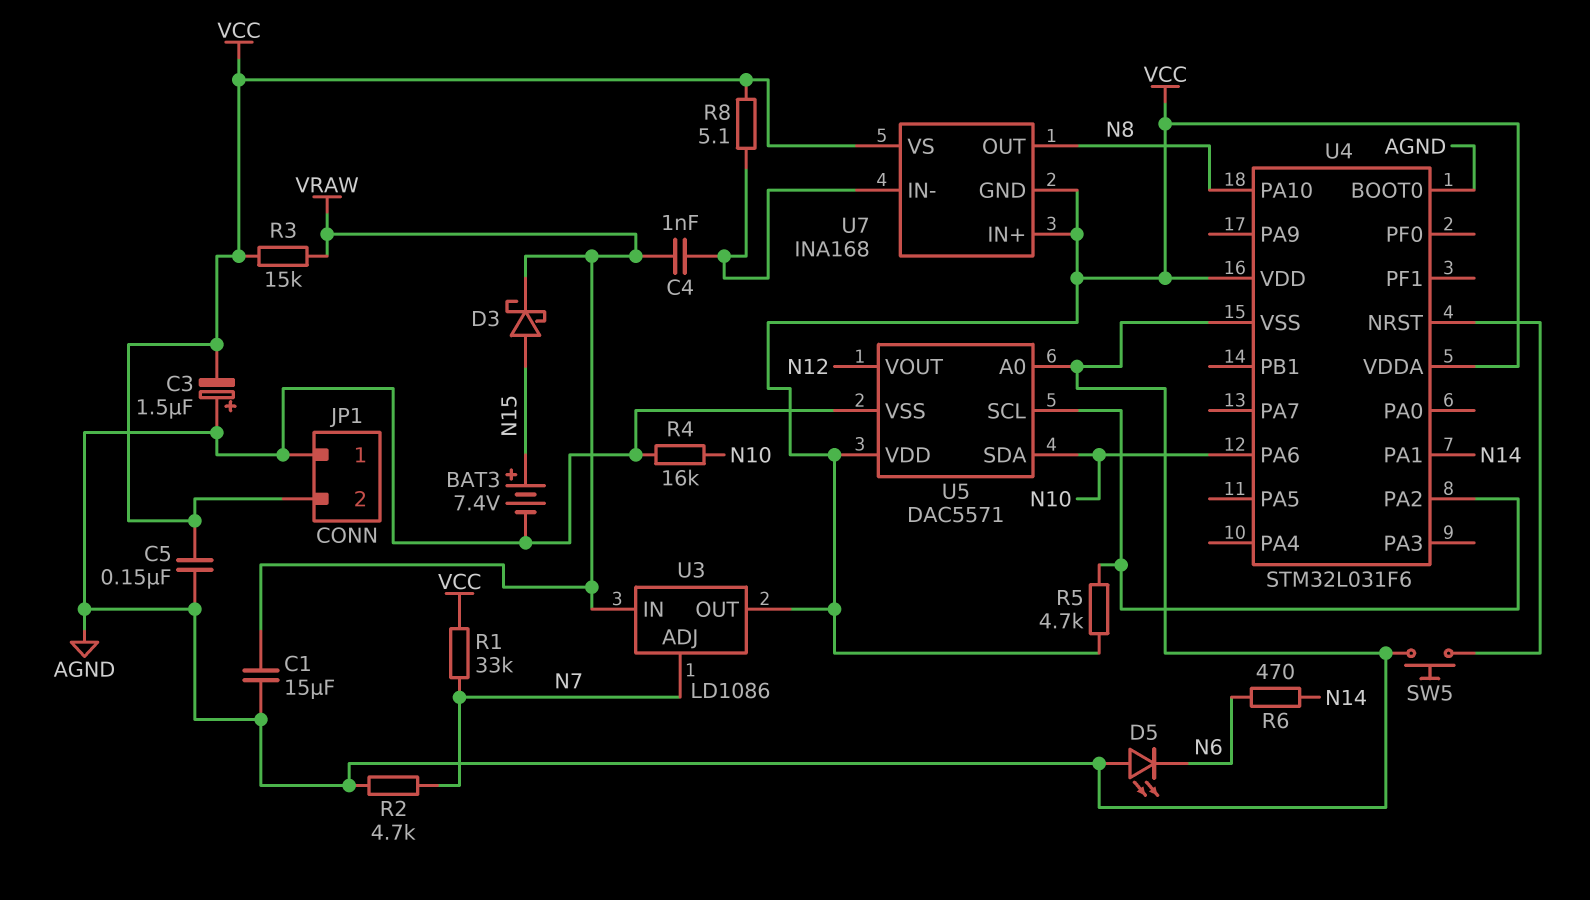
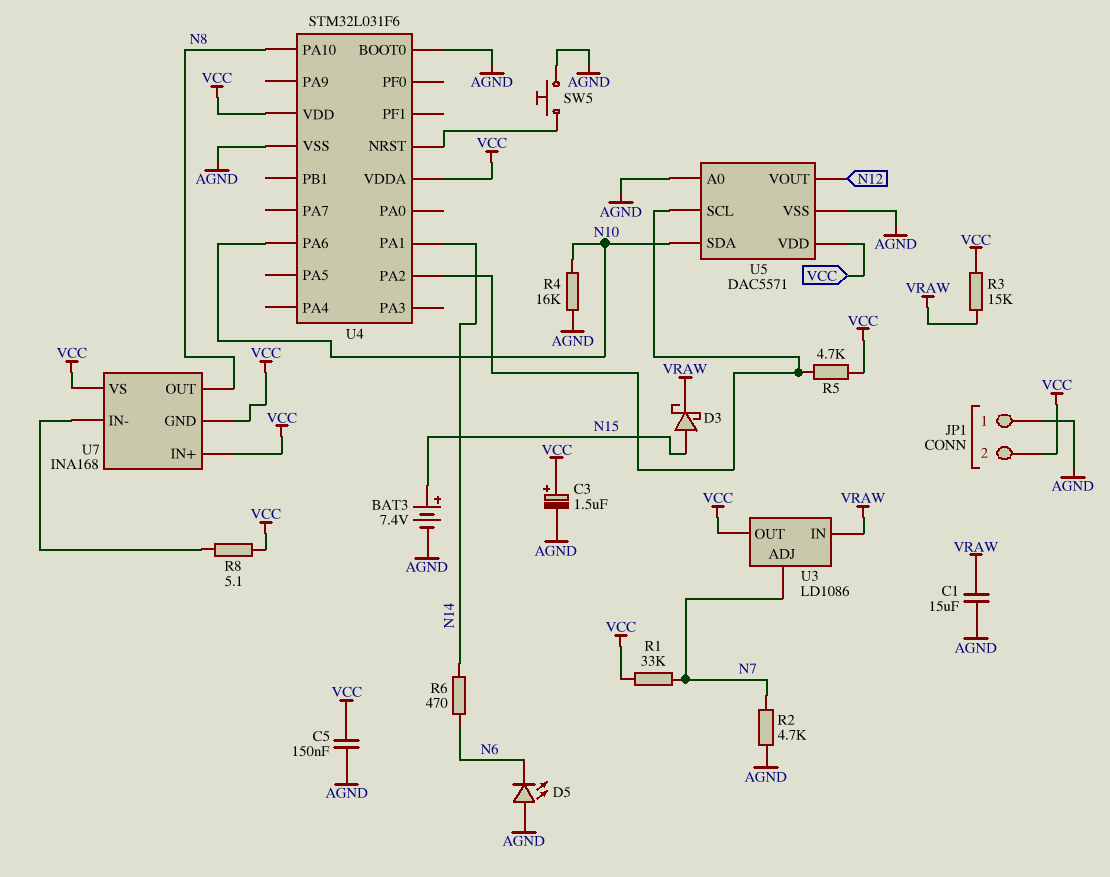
C3: 1.5uF (plus AGND, minus VCC) -> 1.5uF (plus VCC, minus AGND)
C4: 1nF (U7/IN-, VRAW) -> none

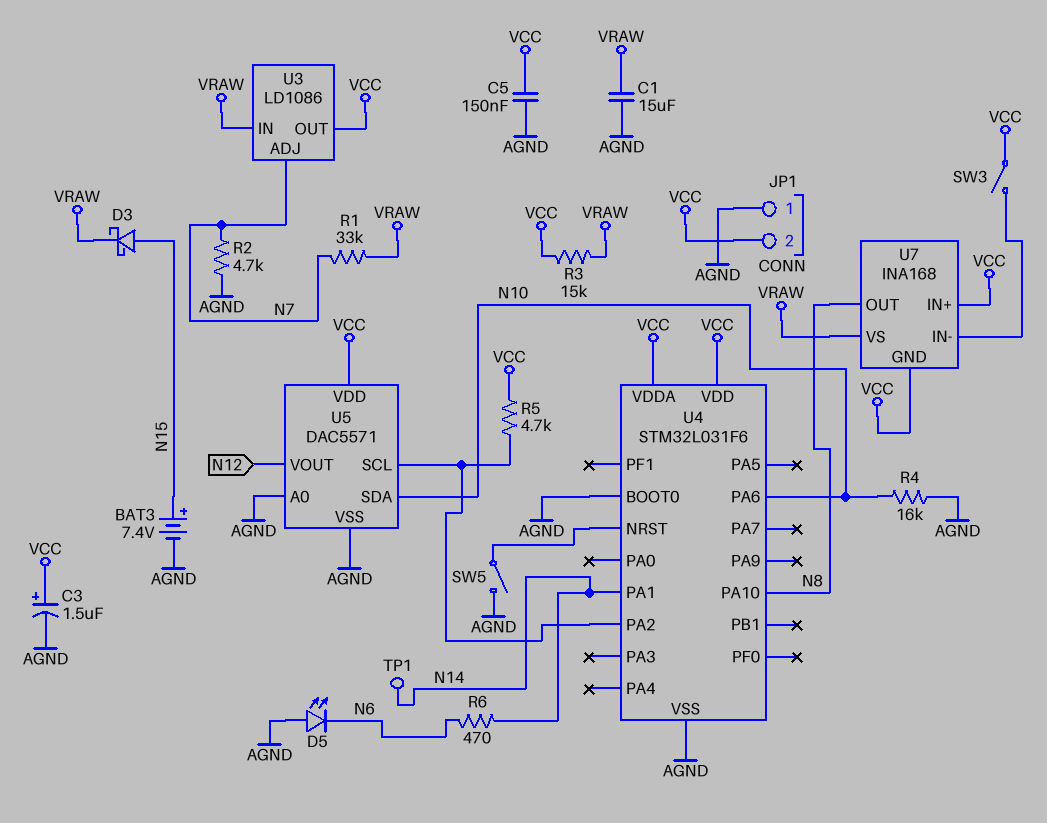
R1: 33k (N7, VCC) -> 33k (N7, VRAW)
R8: 5.1 (U7/IN-, VCC) -> none
SW3: none -> switch (U7/IN-, VCC)
SW5: button (AGND, U4/NRST) -> switch (AGND, U4/NRST)
TP1: none -> test point (N14)
U7 pin VS: VCC -> VRAW

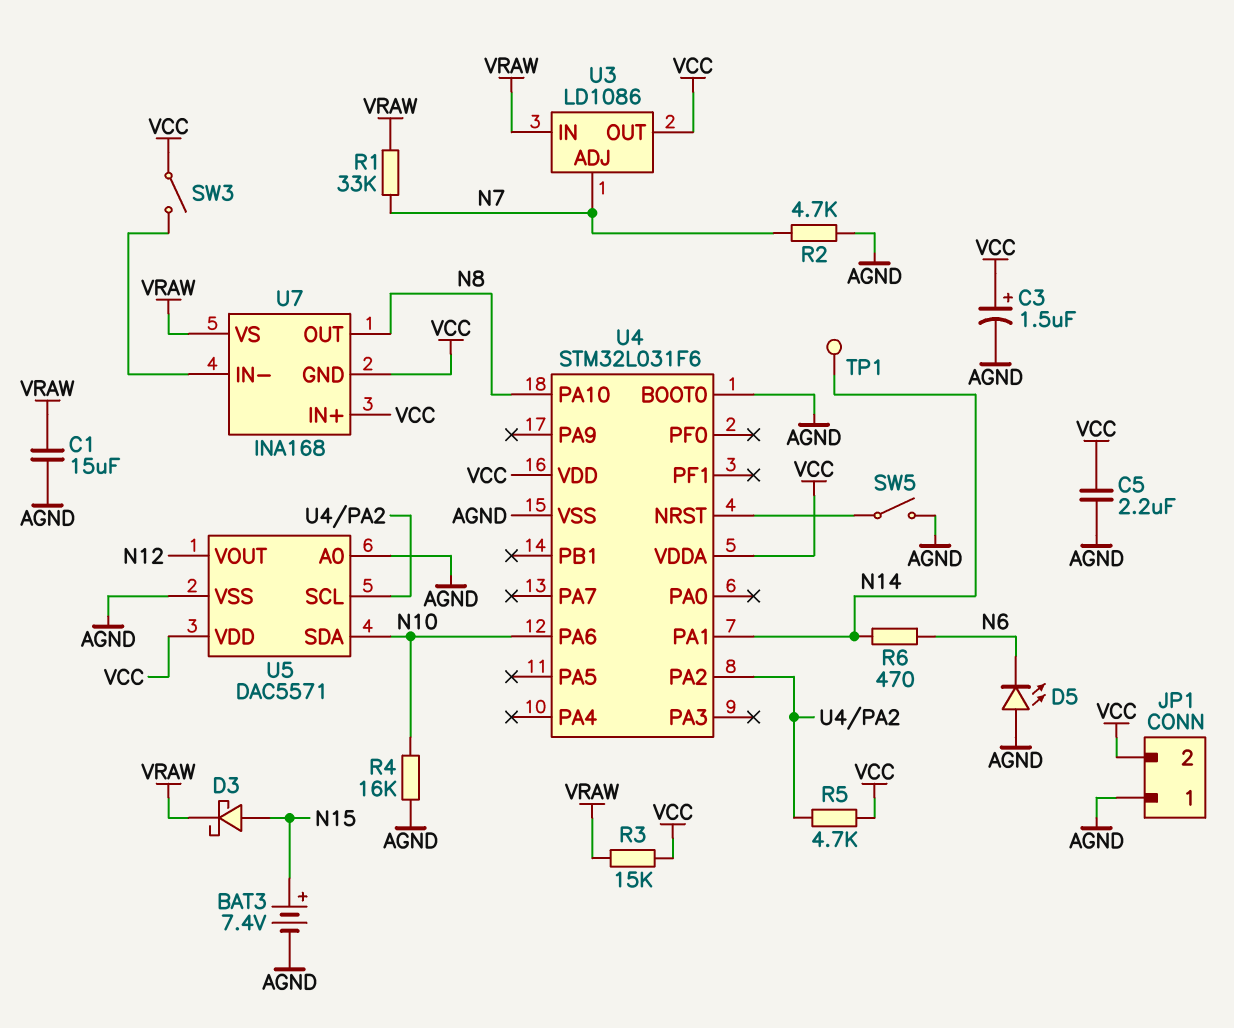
C5: 150nF (AGND, VCC) -> 2.2uF (AGND, VCC)

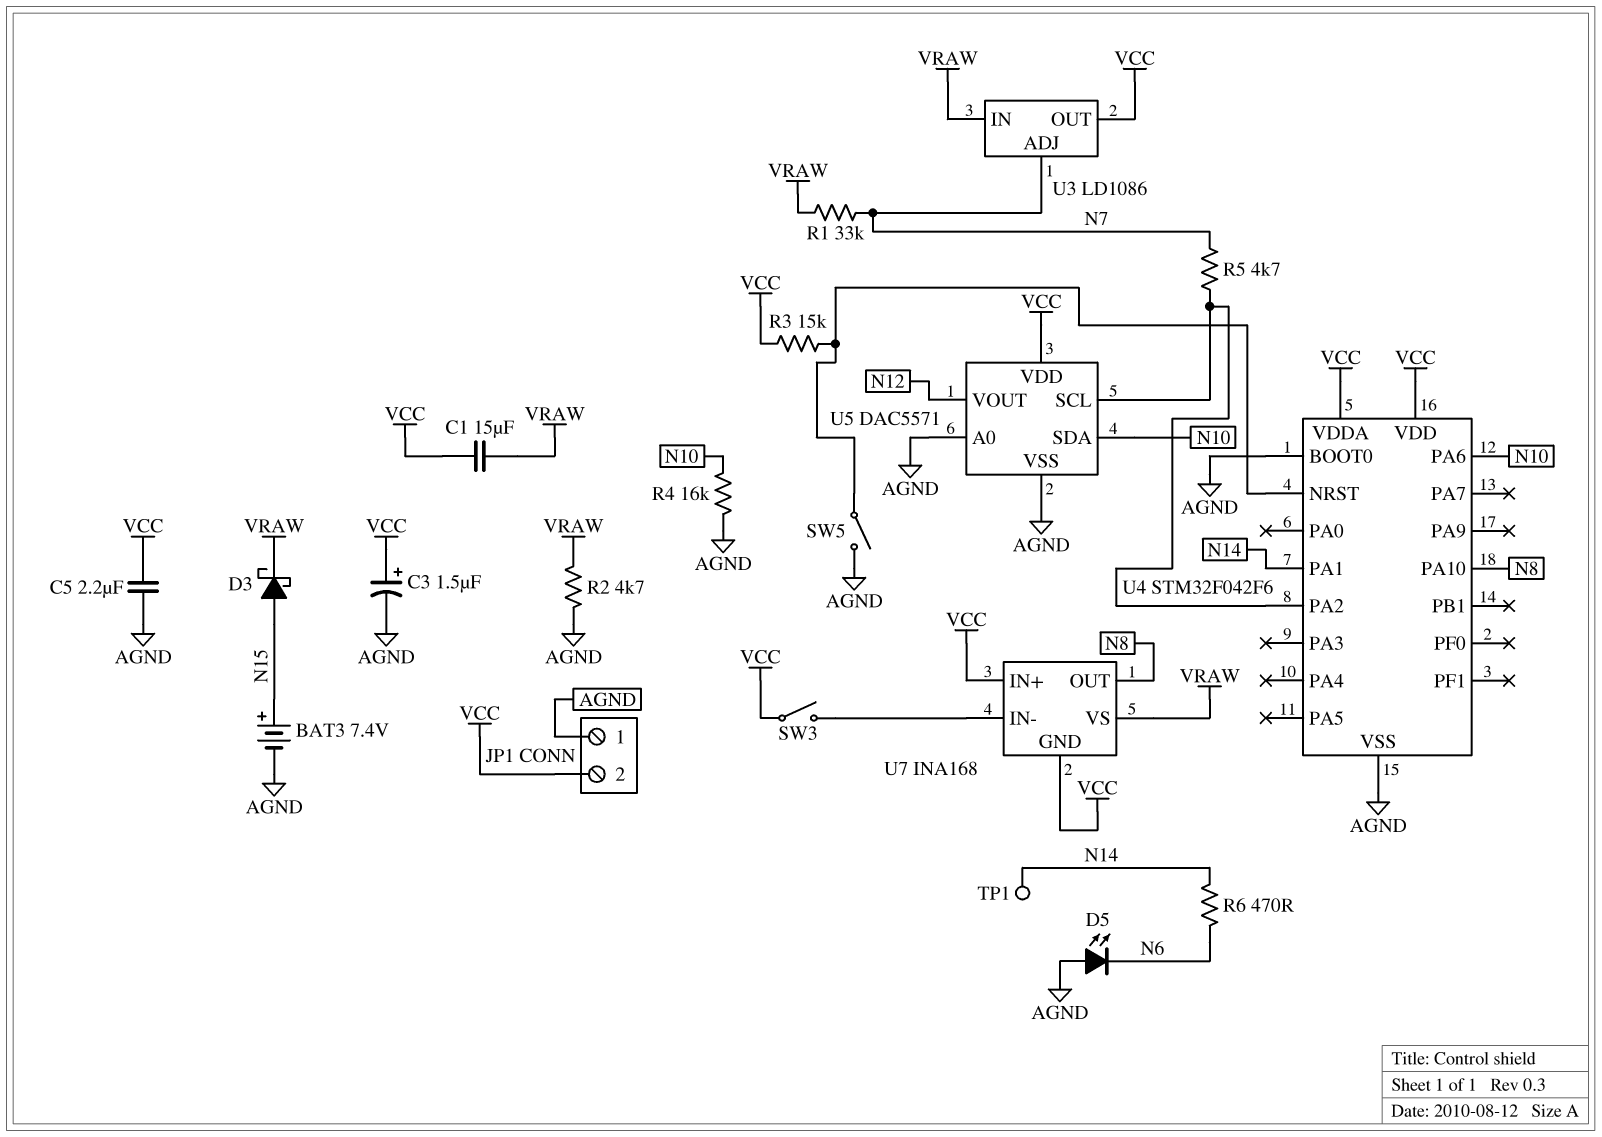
C1: 15uF (AGND, VRAW) -> 15uF (VCC, VRAW)
R2: 4.7k (AGND, N7) -> 4.7k (AGND, VRAW)
R3: 15k (VCC, VRAW) -> 15k (U4/NRST, VCC)
R5: 4.7k (U4/PA2, VCC) -> 4.7k (N7, U4/PA2)
U4: STM32L031F6 -> STM32F042F6

